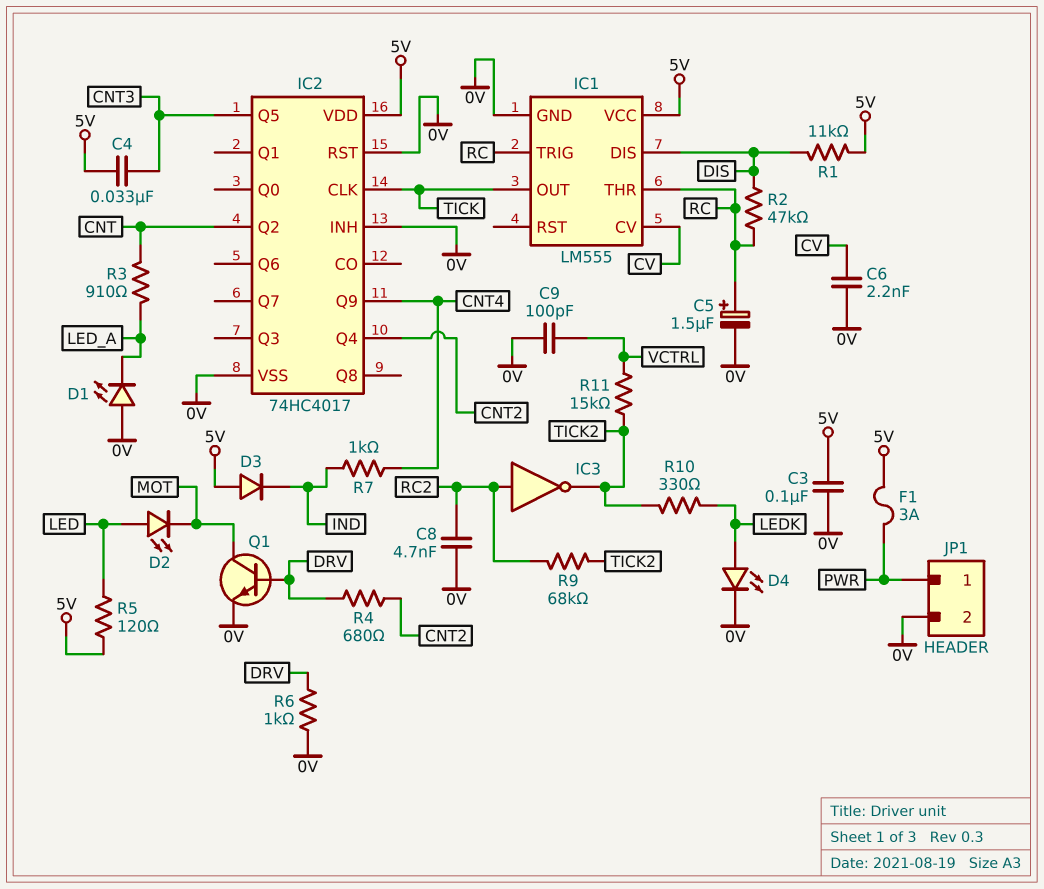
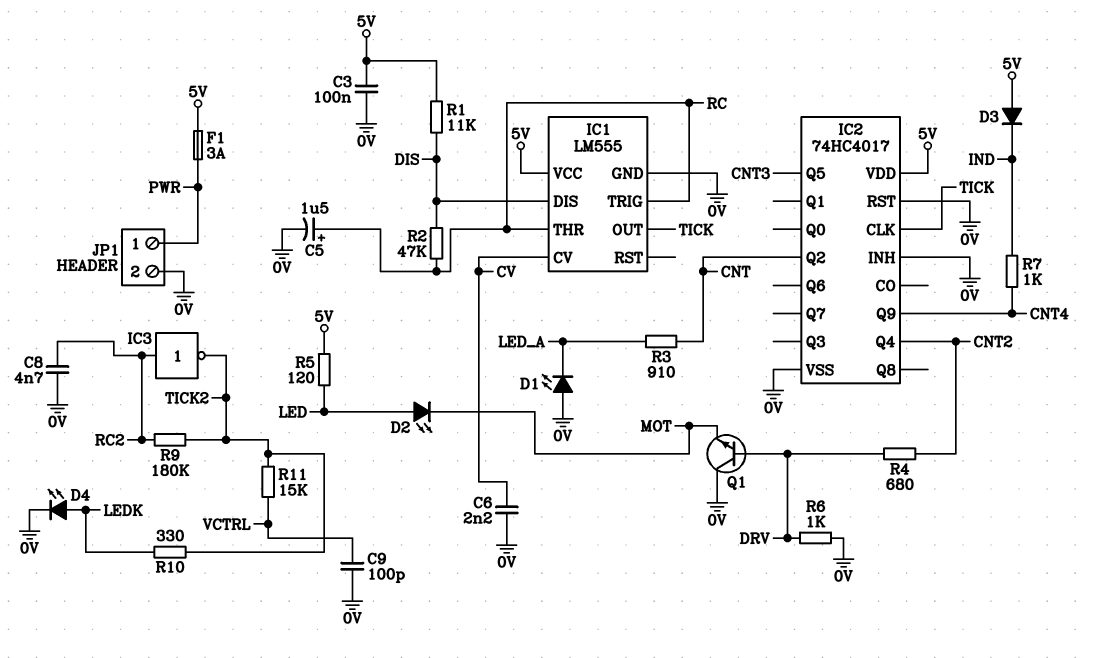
C4: 33nF (5V, CNT3) -> none
Q1: NPN (B DRV, C MOT, E 0V) -> NPN (B DRV, C 0V, E MOT)
R9: 68k (RC2, TICK2) -> 180k (RC2, TICK2)

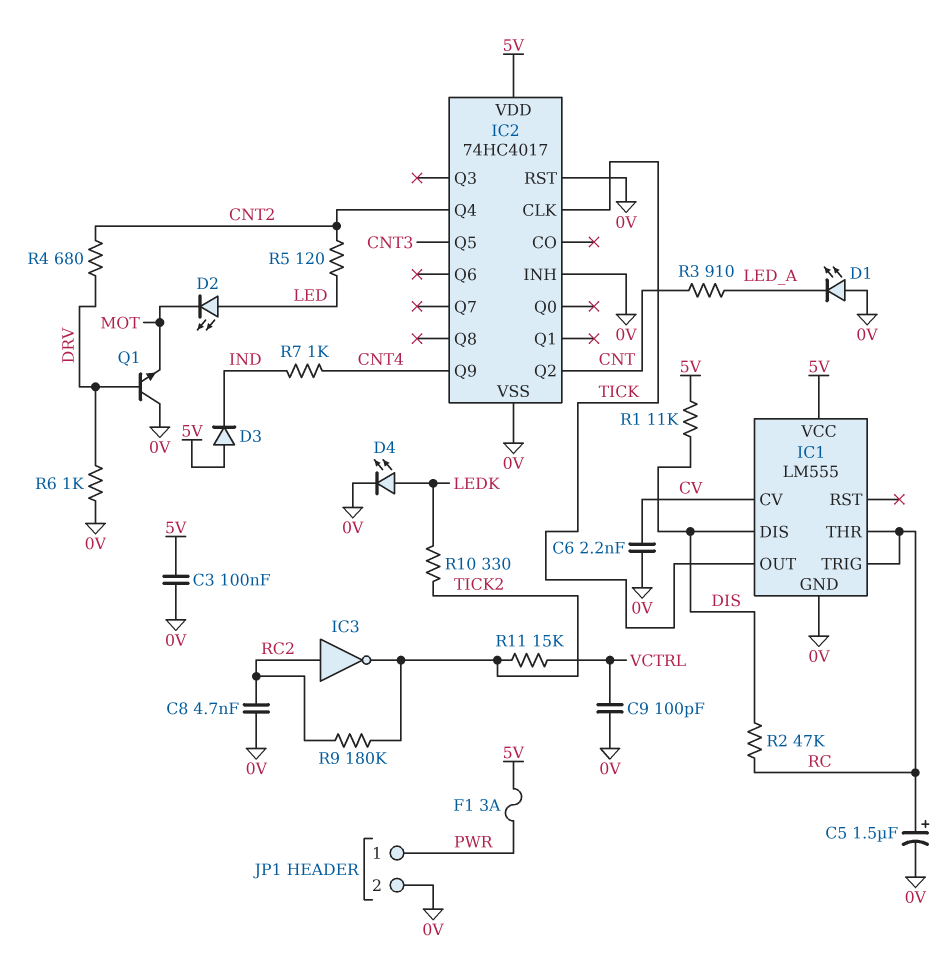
R5: 120 (5V, LED) -> 120 (CNT2, LED)

